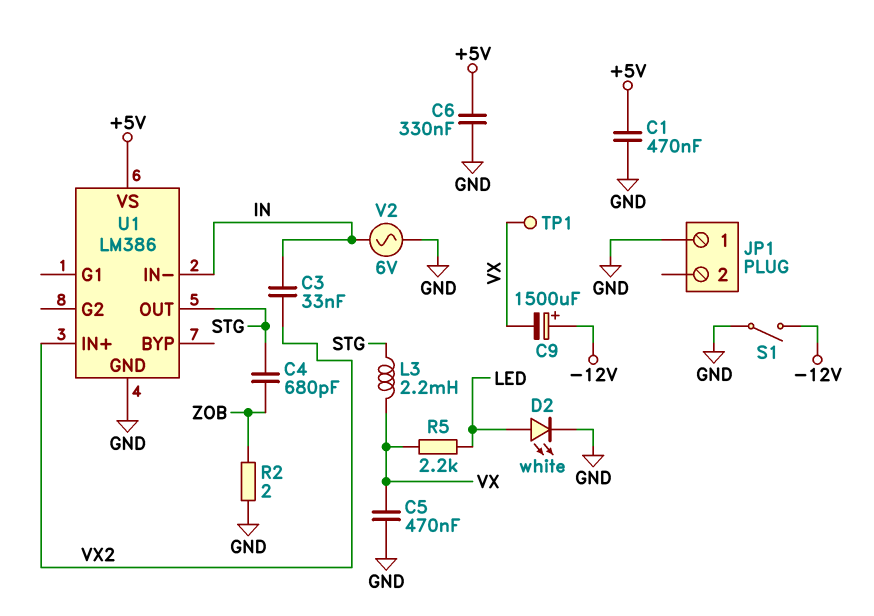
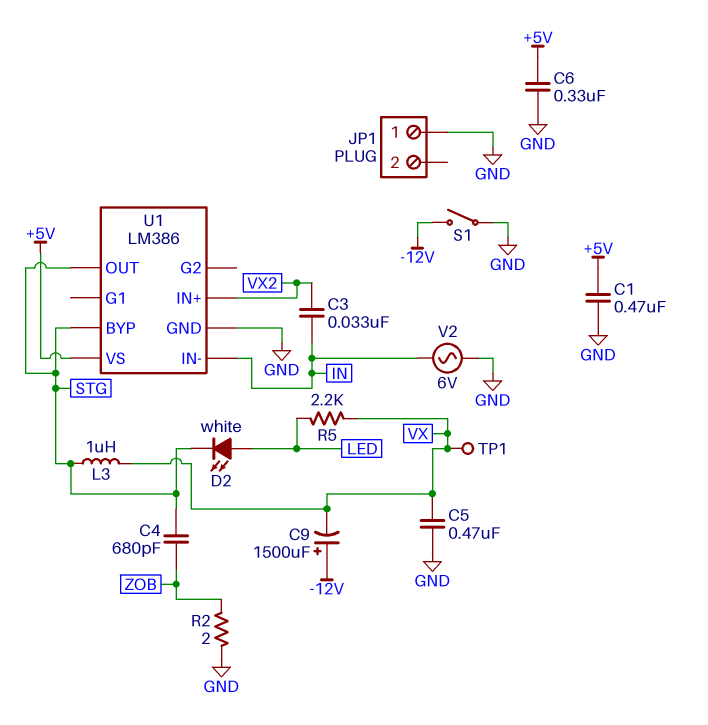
D2: LED white (A LED, K GND) -> LED white (A LED, K STG)
L3: 2.2mH (STG, VX) -> 1uH (STG, VX)
U1 pin BYP: none -> STG

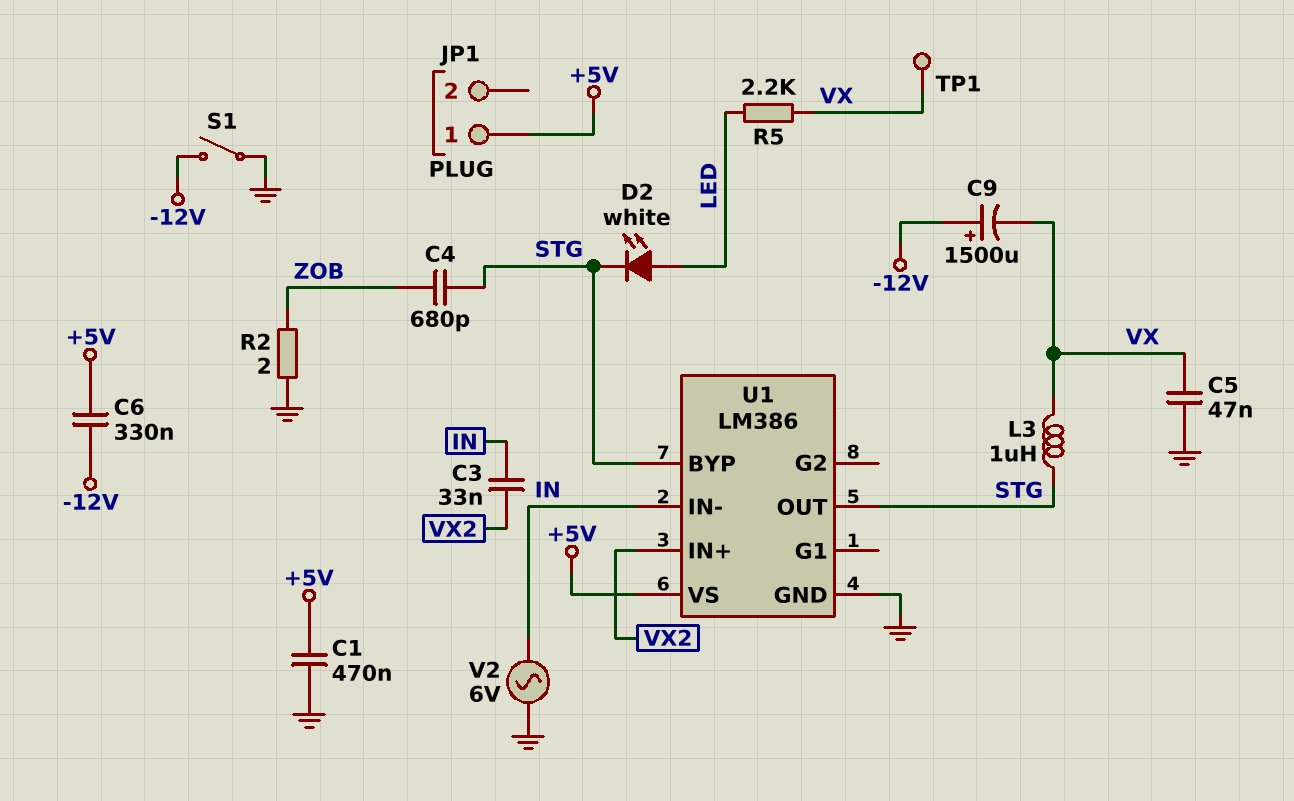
C5: 470nF (GND, VX) -> 47nF (GND, VX)
C6: 330nF (+5V, GND) -> 330nF (+5V, -12V)
JP1 pin 1: GND -> +5V

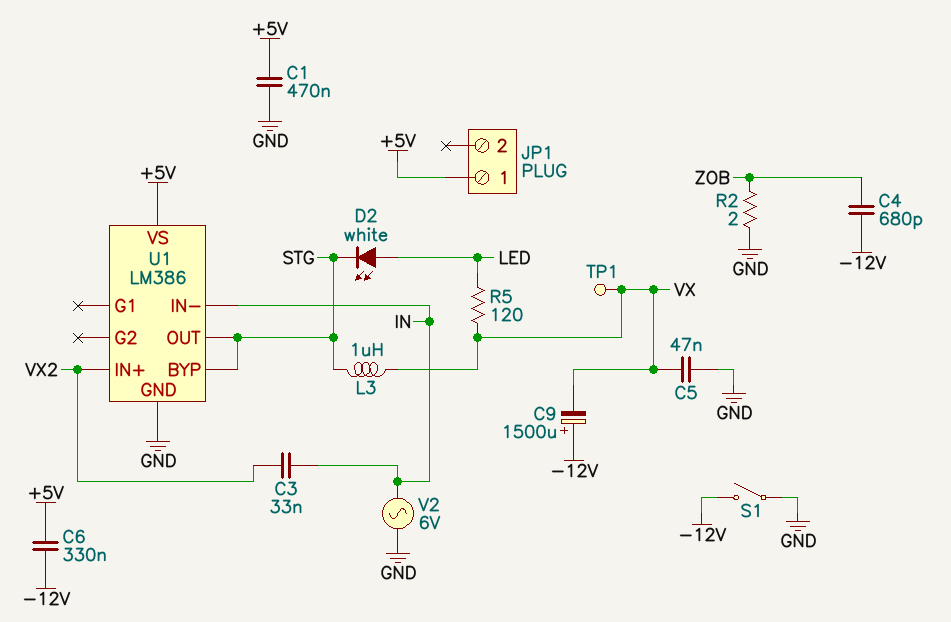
C4: 680pF (STG, ZOB) -> 680pF (-12V, ZOB)
R5: 2.2k (LED, VX) -> 120 (LED, VX)

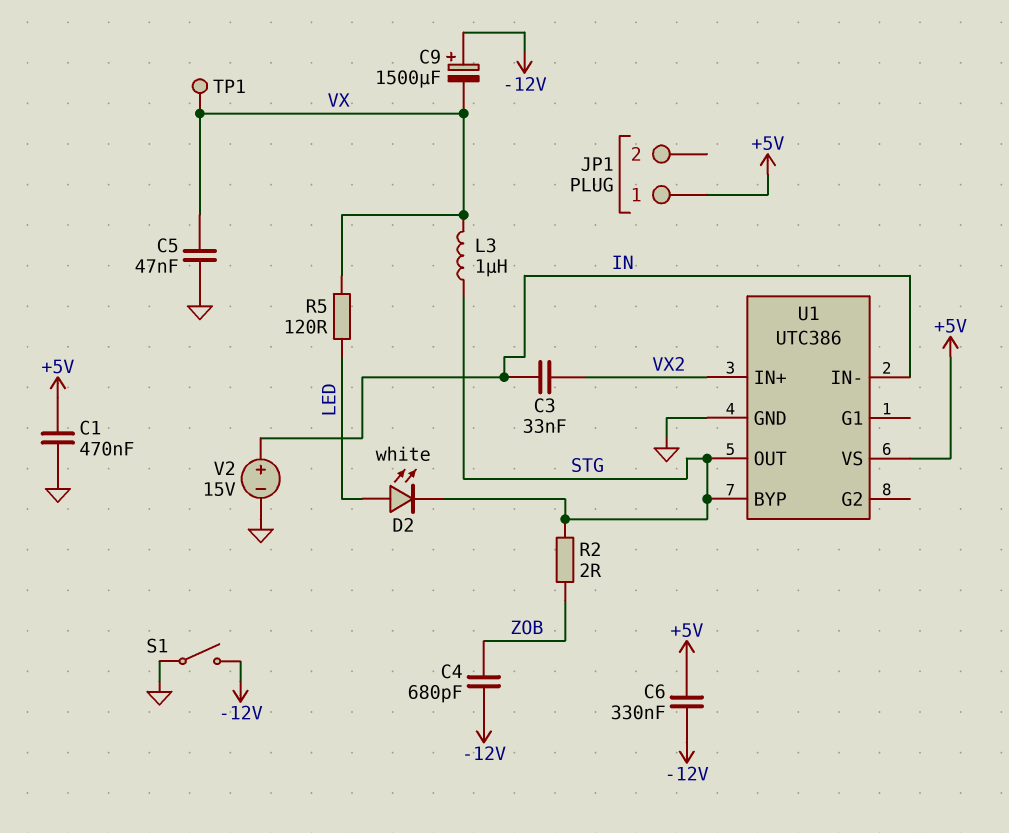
R2: 2 (GND, ZOB) -> 2 (STG, ZOB)
U1: LM386 -> UTC386
V2: AC 6V (GND, IN) -> 15V (plus IN, minus GND)

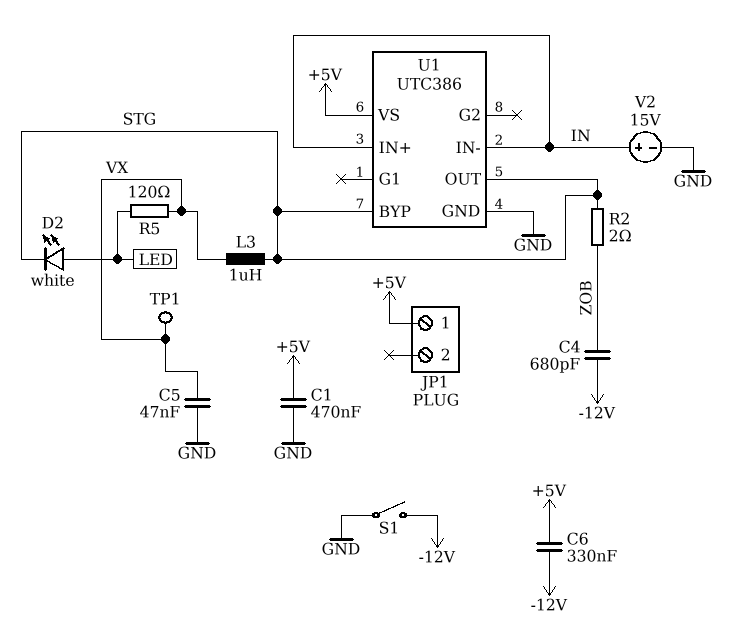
C3: 33nF (IN, VX2) -> none
C9: 1500uF (plus -12V, minus VX) -> none
U1 pin IN+: VX2 -> IN

